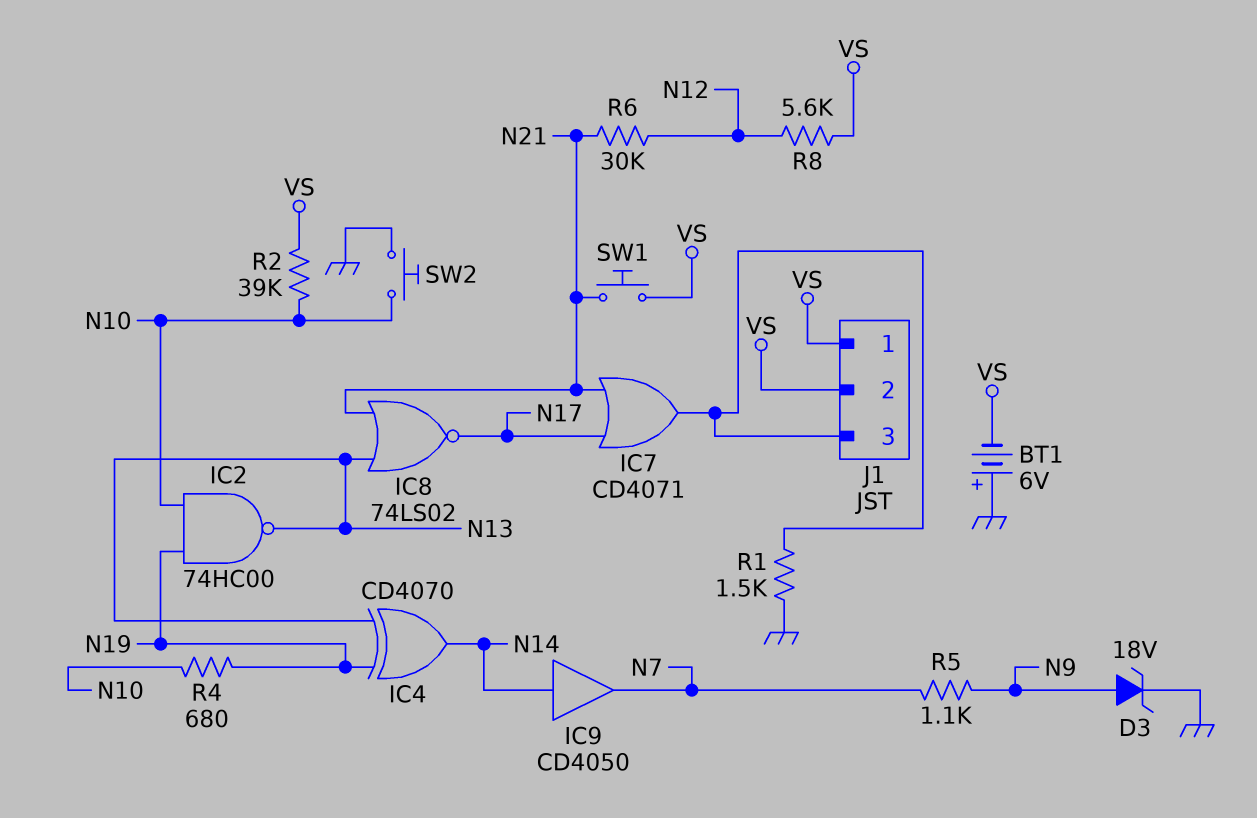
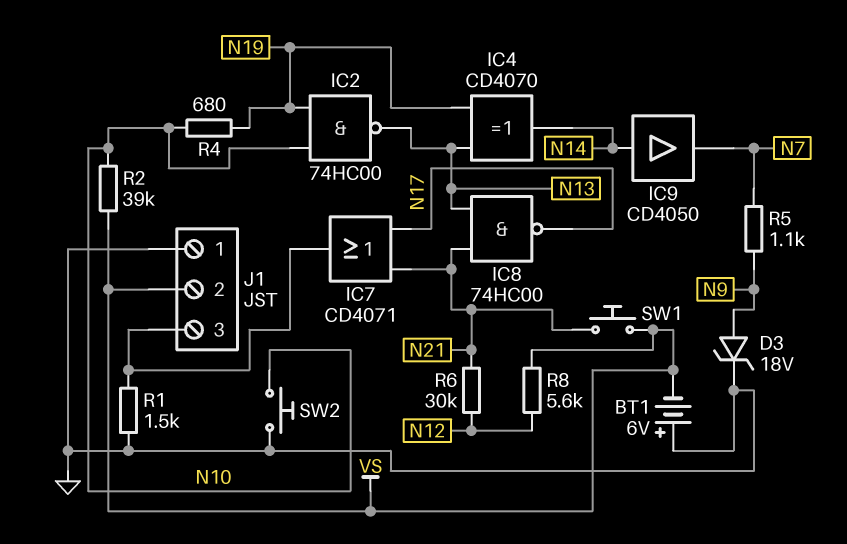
IC8: NOR 74LS02 (in N13, in N21, out N17) -> NAND 74HC00 (in N13, in N21, out N17)
J1 pin 1: VS -> GND

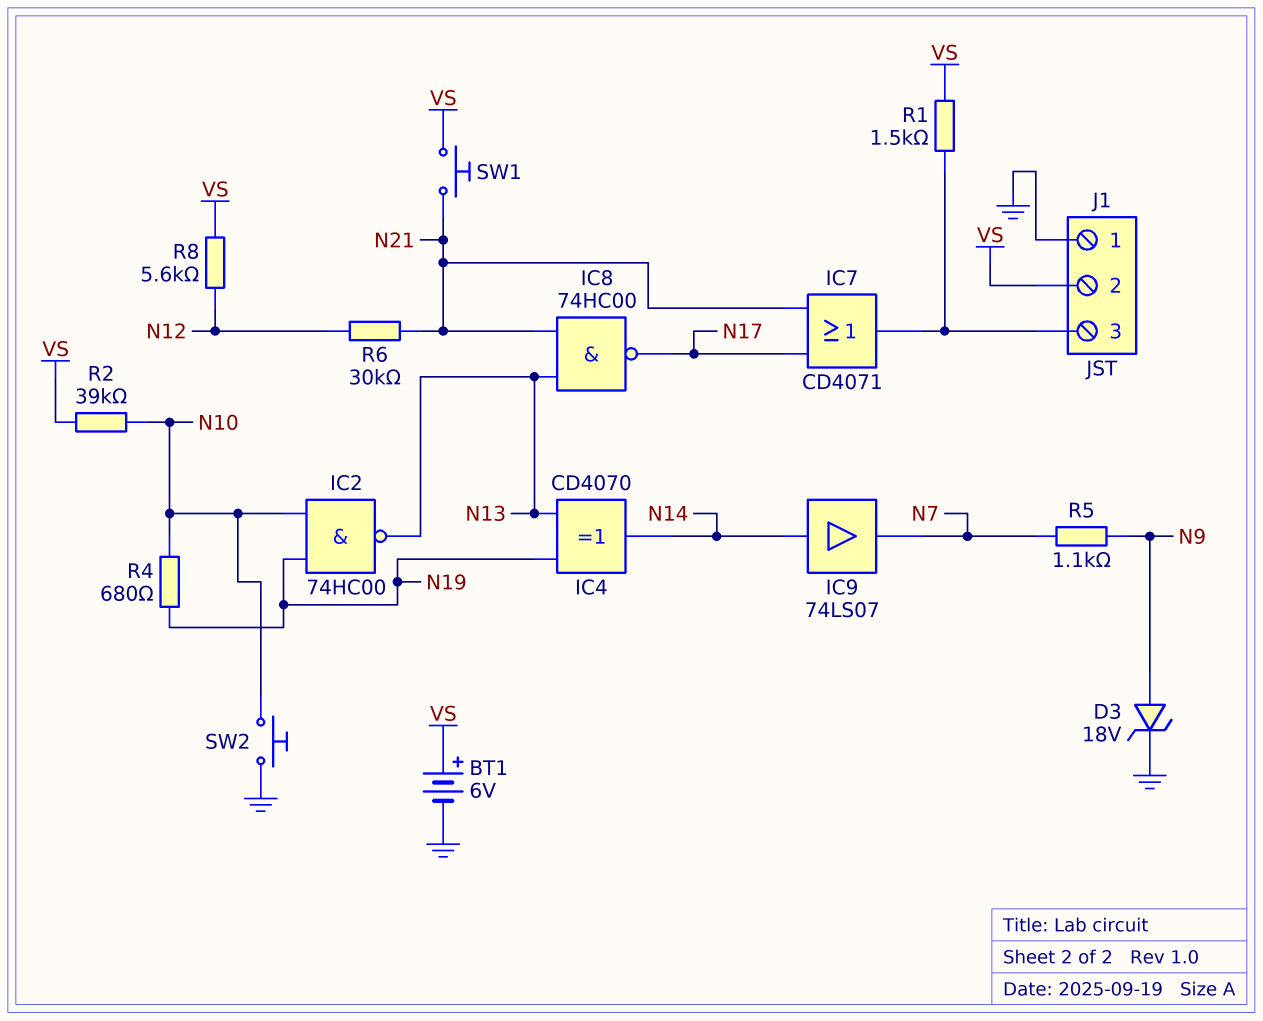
BT1: 6V (plus GND, minus VS) -> 6V (plus VS, minus GND)
IC9: buffer CD4050 (in N14, out N7) -> buffer 74LS07 (in N14, out N7)
R1: 1.5k (GND, J1/3) -> 1.5k (J1/3, VS)

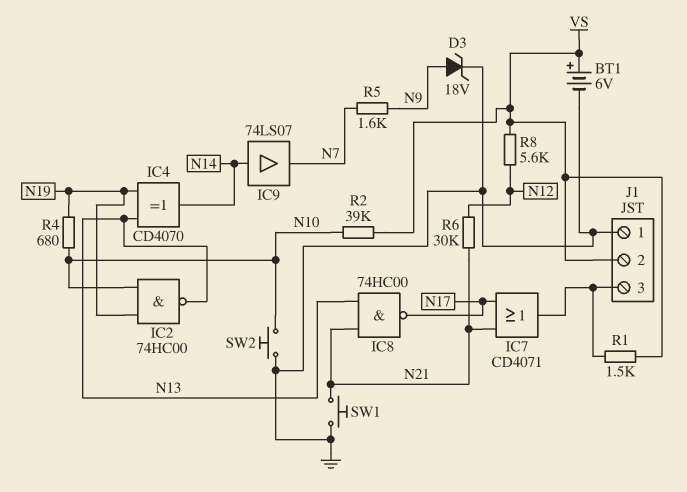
R5: 1.1k (N7, N9) -> 1.6k (N7, N9)
SW1: button (N21, VS) -> button (GND, N21)

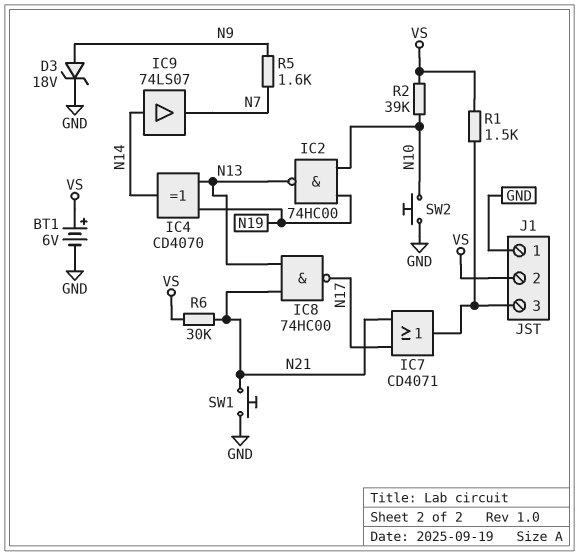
R4: 680 (N10, N19) -> none
R6: 30k (N12, N21) -> 30k (N21, VS)
R8: 5.6k (N12, VS) -> none

